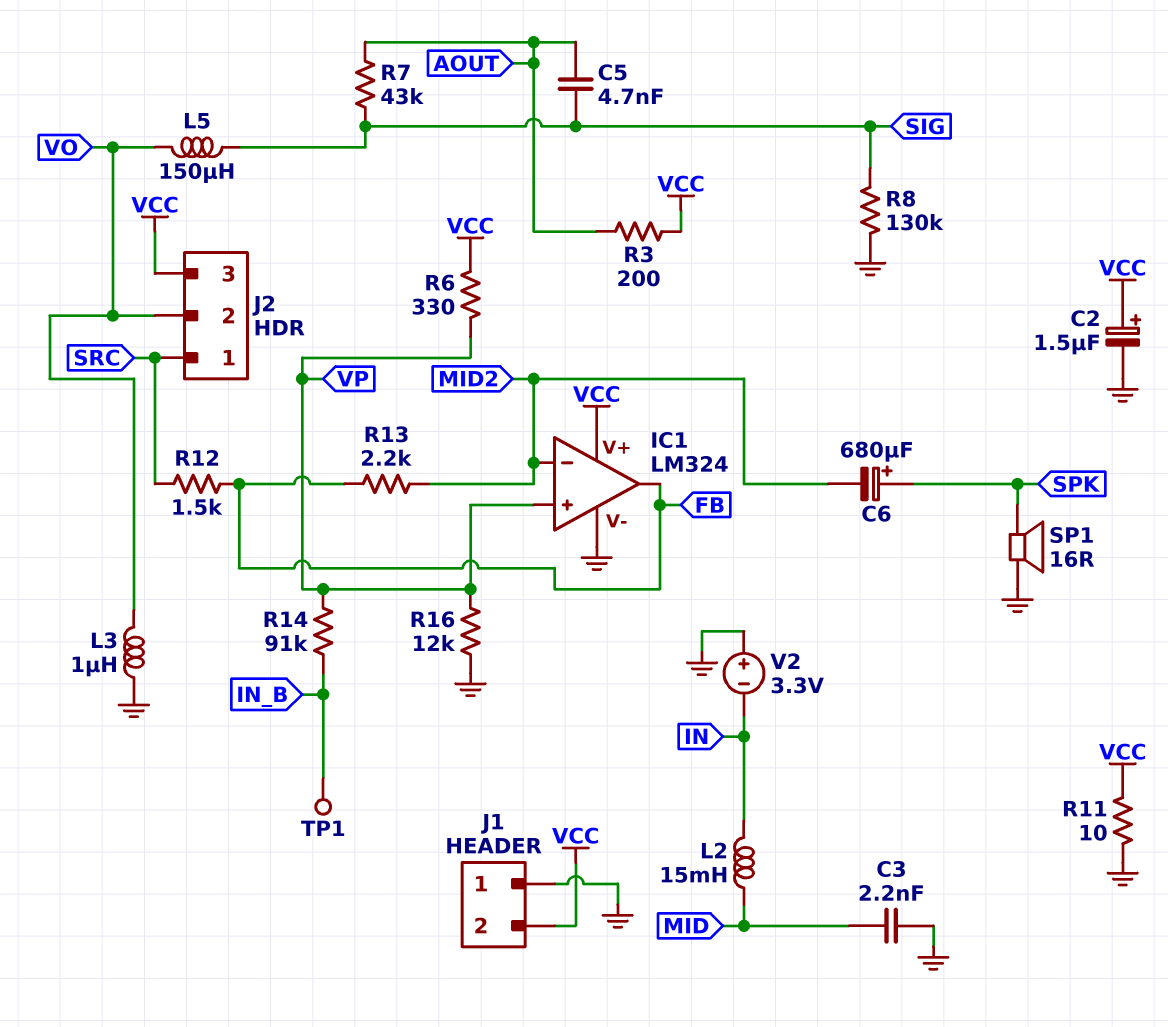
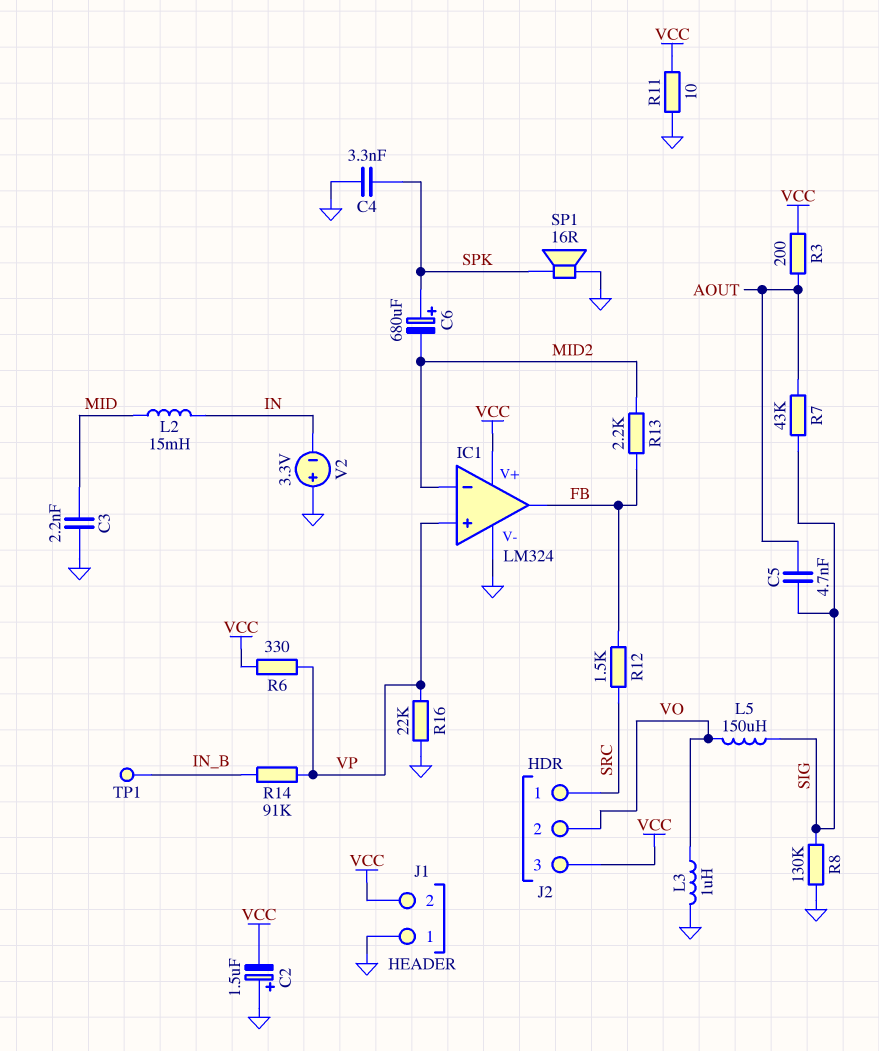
C2: 1.5uF (plus VCC, minus GND) -> 1.5uF (plus GND, minus VCC)
C4: none -> 3.3nF (GND, SPK)
R16: 12k (GND, VP) -> 22k (GND, VP)

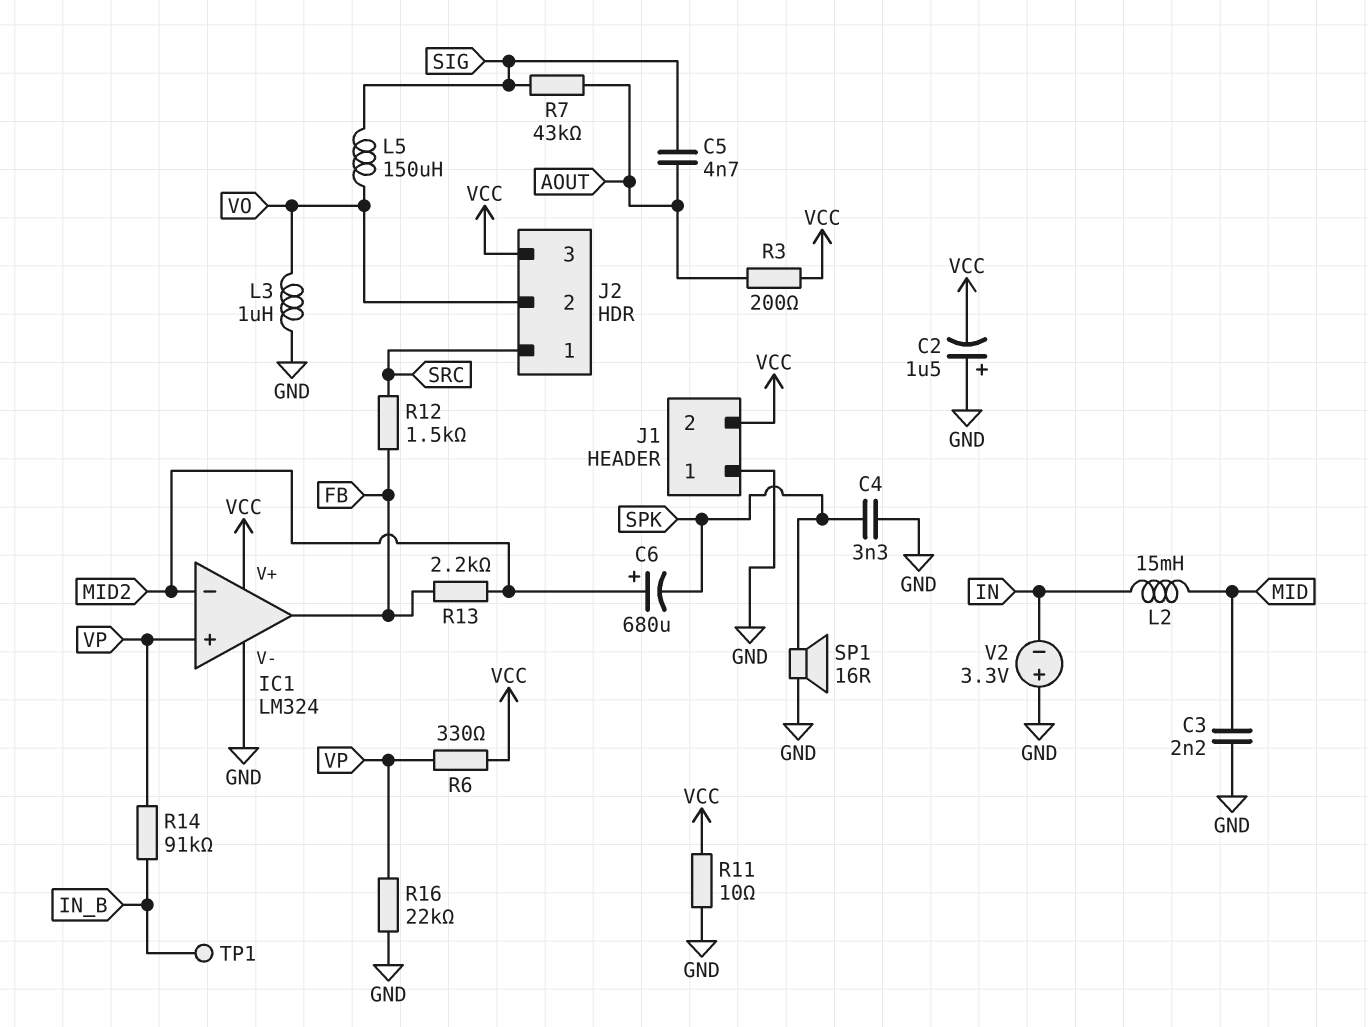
C6: 680uF (plus SPK, minus MID2) -> 680uF (plus MID2, minus SPK)
R8: 130k (GND, SIG) -> none

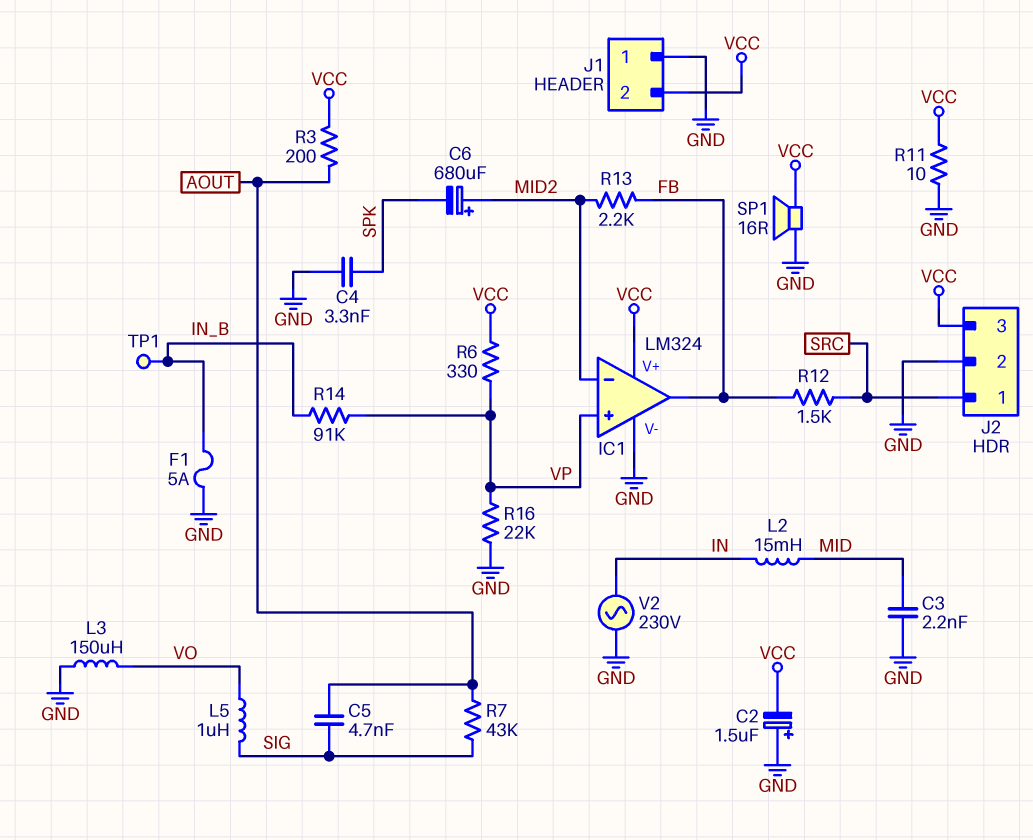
F1: none -> 5A (GND, IN_B)
J2 pin 2: VO -> GND
L3: 1uH (GND, VO) -> 150uH (GND, VO)
L5: 150uH (SIG, VO) -> 1uH (SIG, VO)
SP1: speaker 16R (GND, SPK) -> speaker 16R (GND, VCC)
V2: 3.3V (plus GND, minus IN) -> AC 230V (GND, IN)

